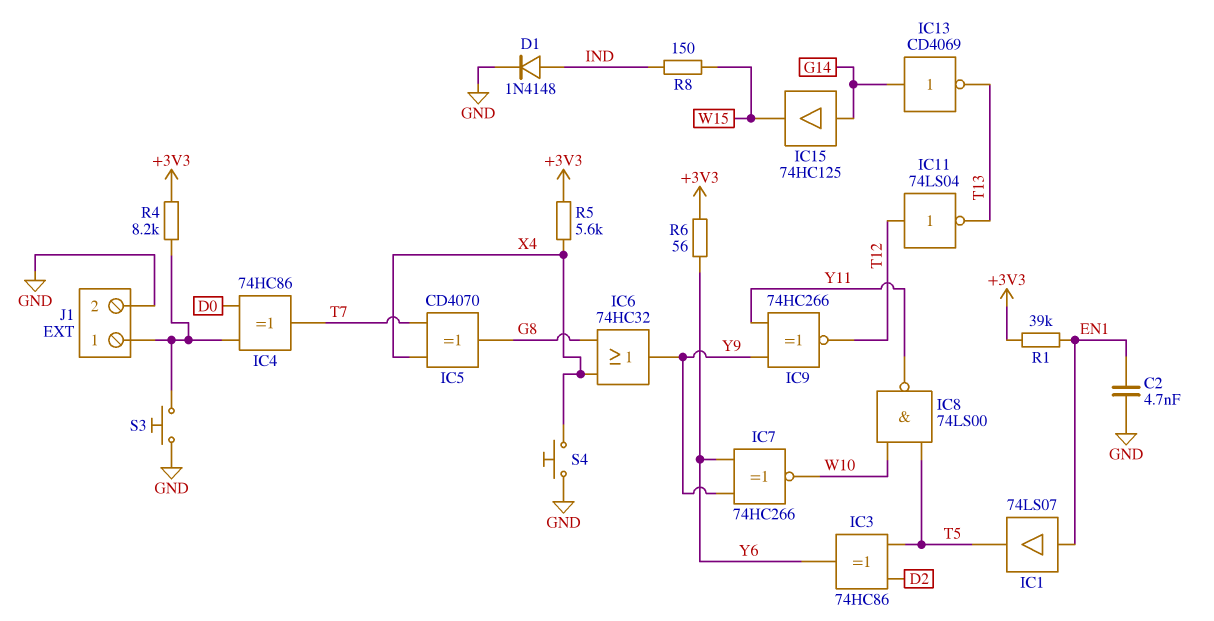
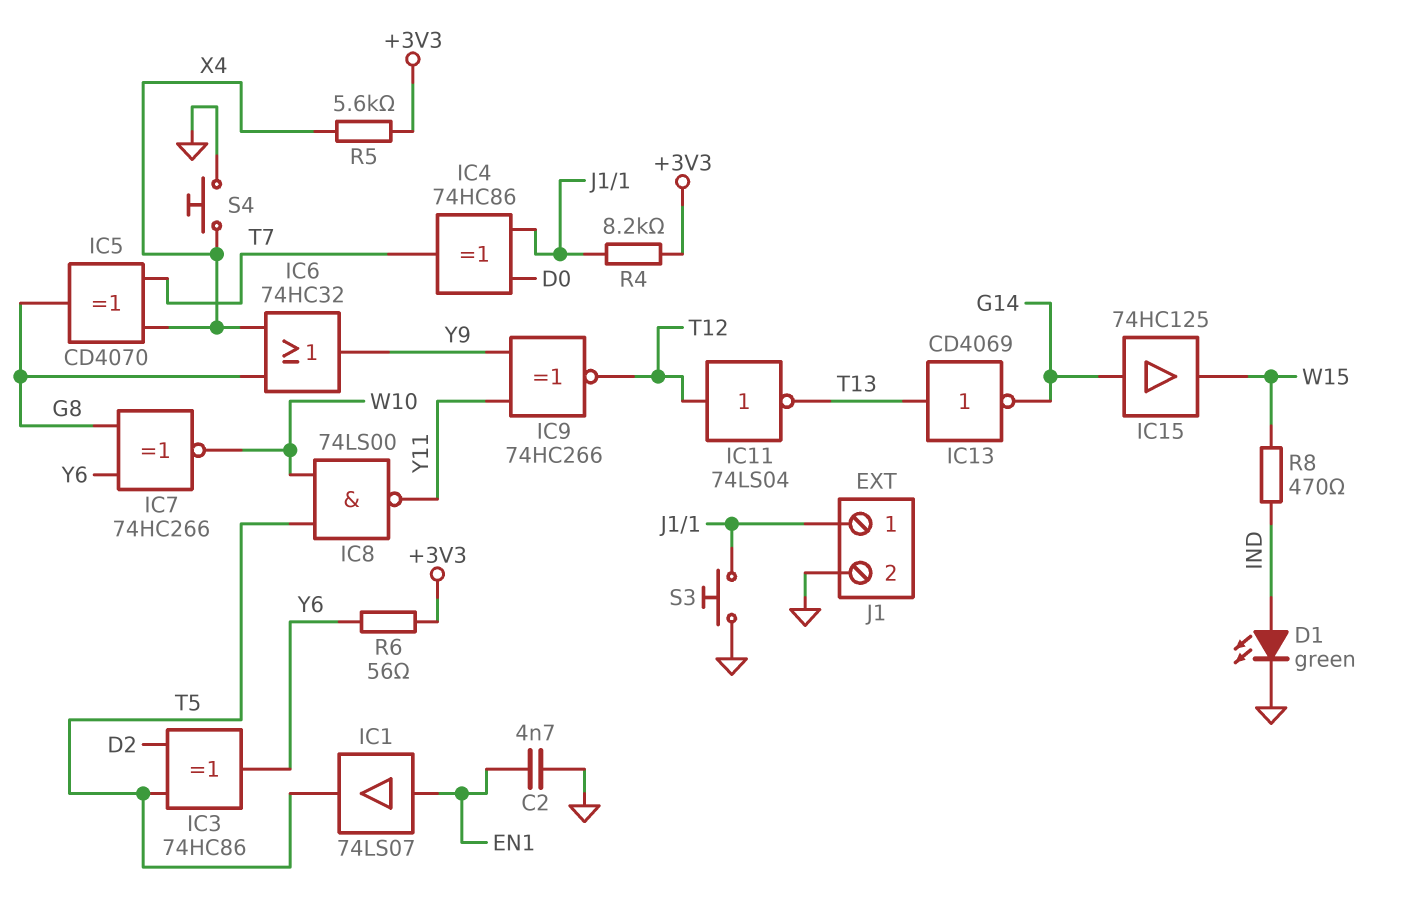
D1: diode 1N4148 (A IND, K GND) -> LED green (A IND, K GND)
IC7: XNOR 74HC266 (in Y6, in Y9, out W10) -> XNOR 74HC266 (in G8, in Y6, out W10)
IC13: NOT CD4069 (in G14, out T13) -> NOT CD4069 (in T13, out G14)
R1: 39k (+3V3, EN1) -> none
R8: 150 (IND, W15) -> 470 (IND, W15)

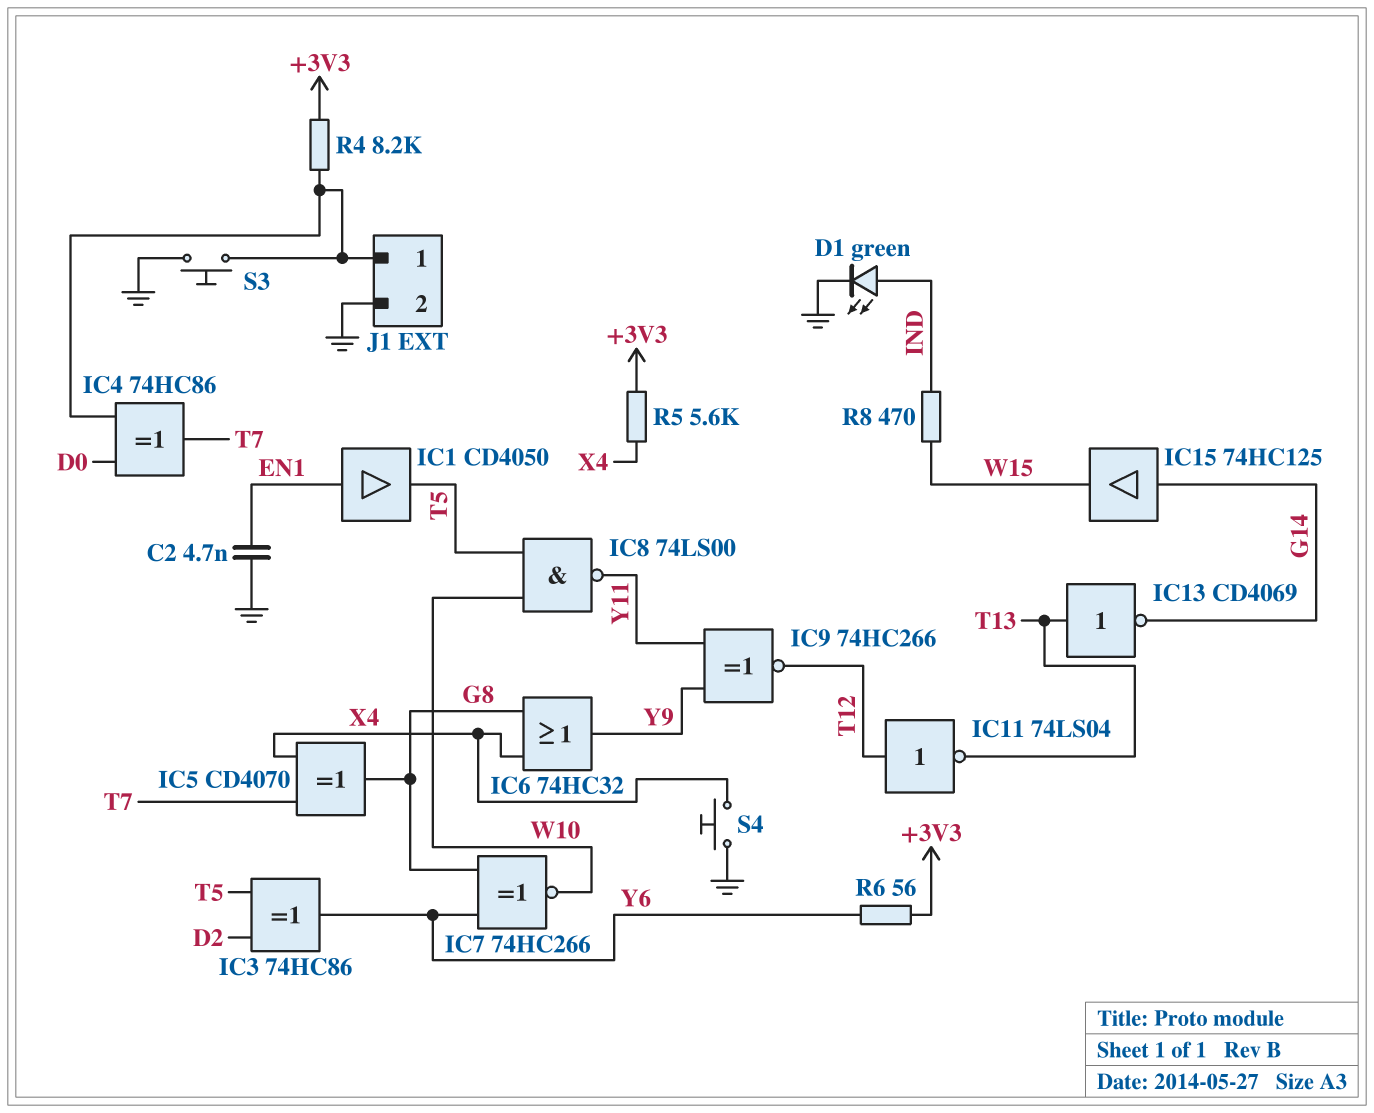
IC1: buffer 74LS07 (in EN1, out T5) -> buffer CD4050 (in EN1, out T5)

